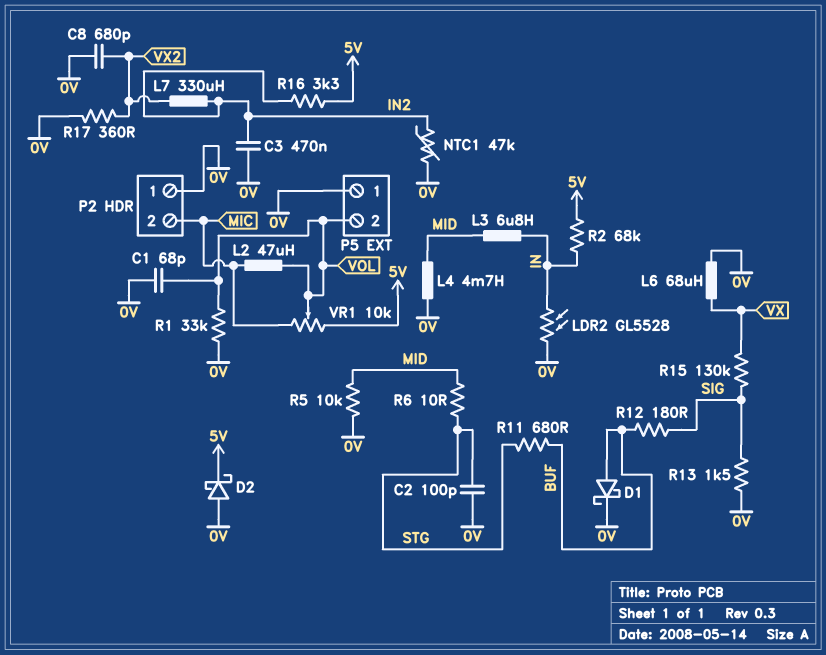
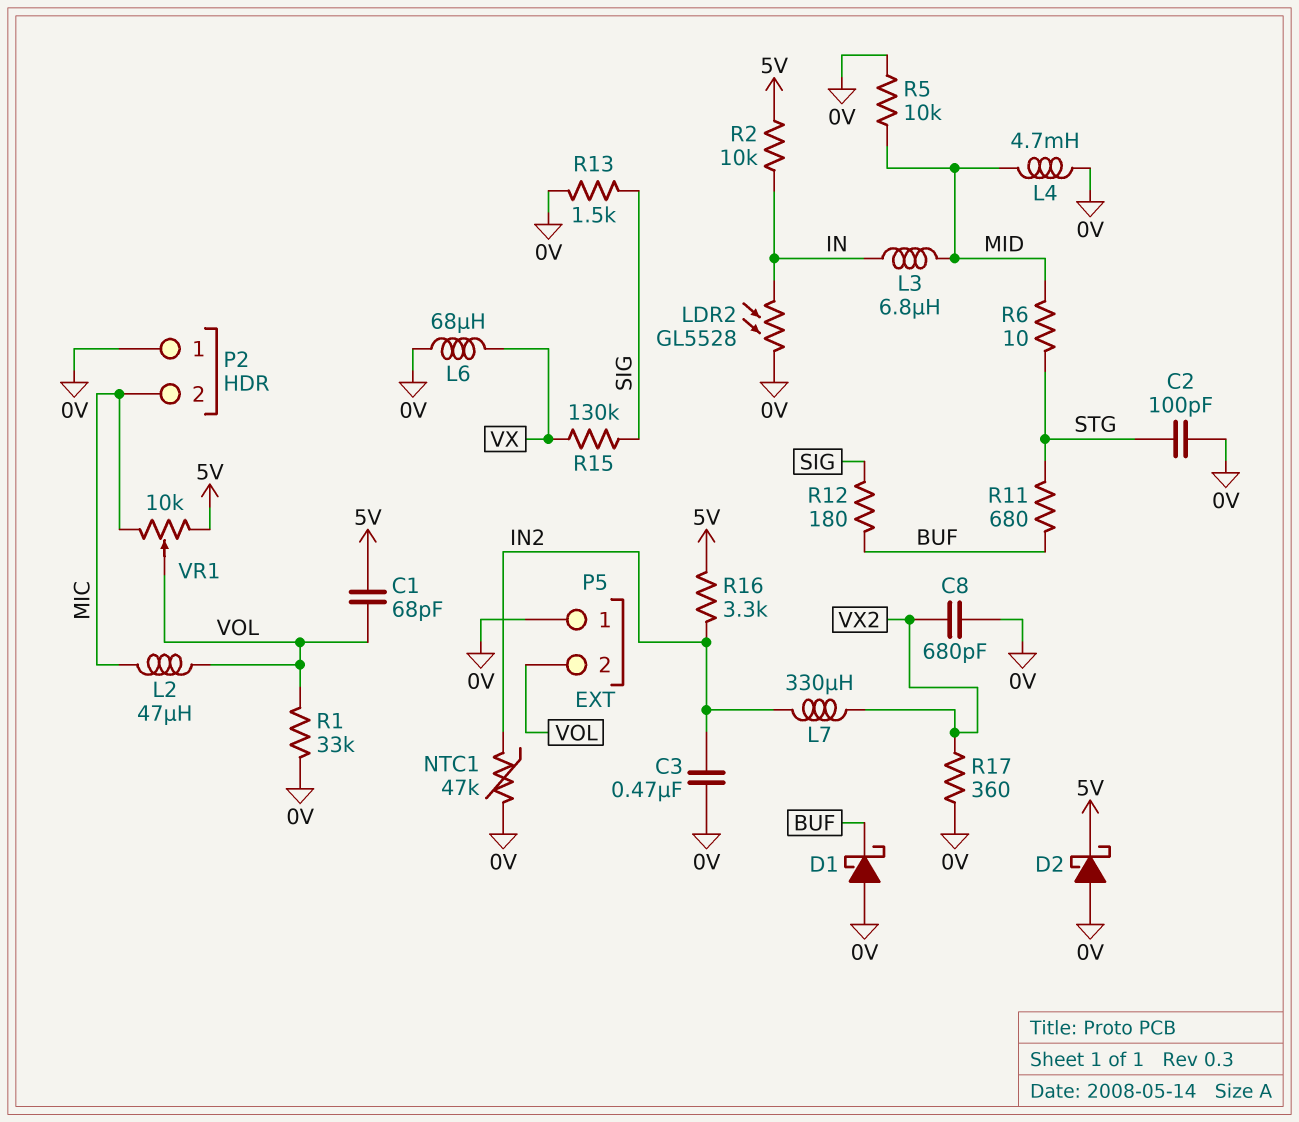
C1: 68pF (0V, VOL) -> 68pF (5V, VOL)
D1: schottky (A BUF, K 0V) -> schottky (A 0V, K BUF)
R2: 68k (5V, IN) -> 10k (5V, IN)

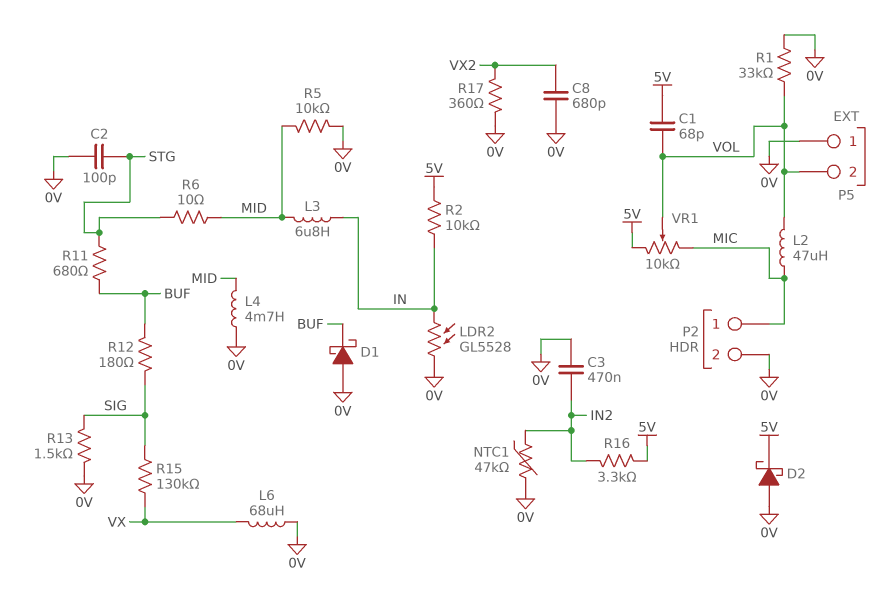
L7: 330uH (IN2, VX2) -> none
P2 pin 1: 0V -> MIC
P2 pin 2: MIC -> 0V

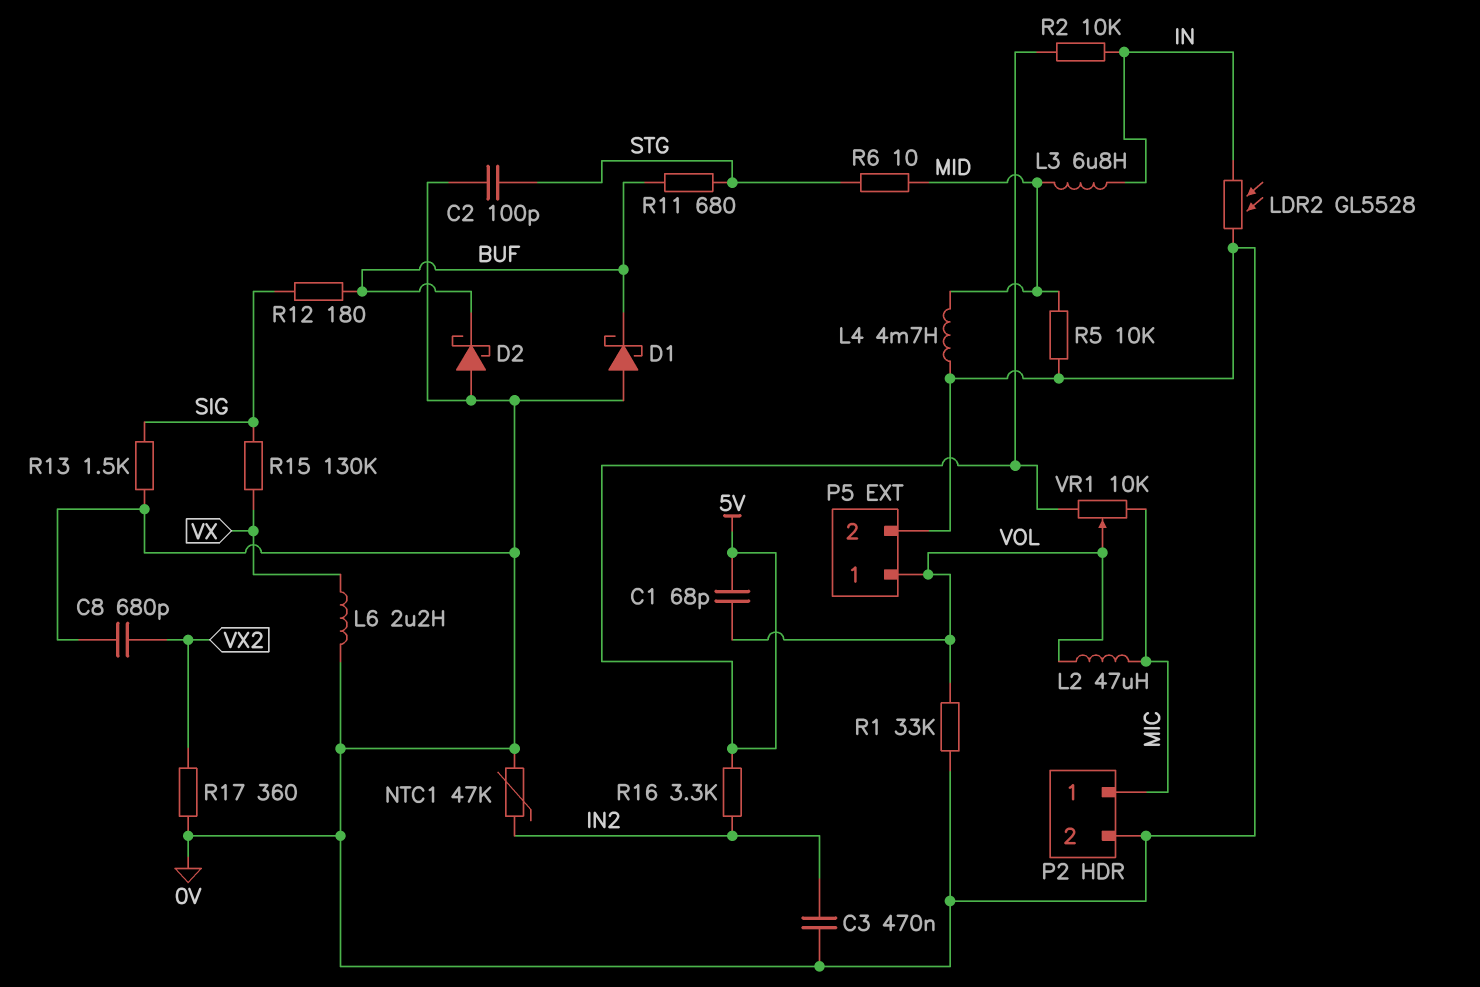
D2: schottky (A 0V, K 5V) -> schottky (A 0V, K BUF)
L6: 68uH (0V, VX) -> 2.2uH (0V, VX)
P5 pin 1: 0V -> VOL
P5 pin 2: VOL -> 0V

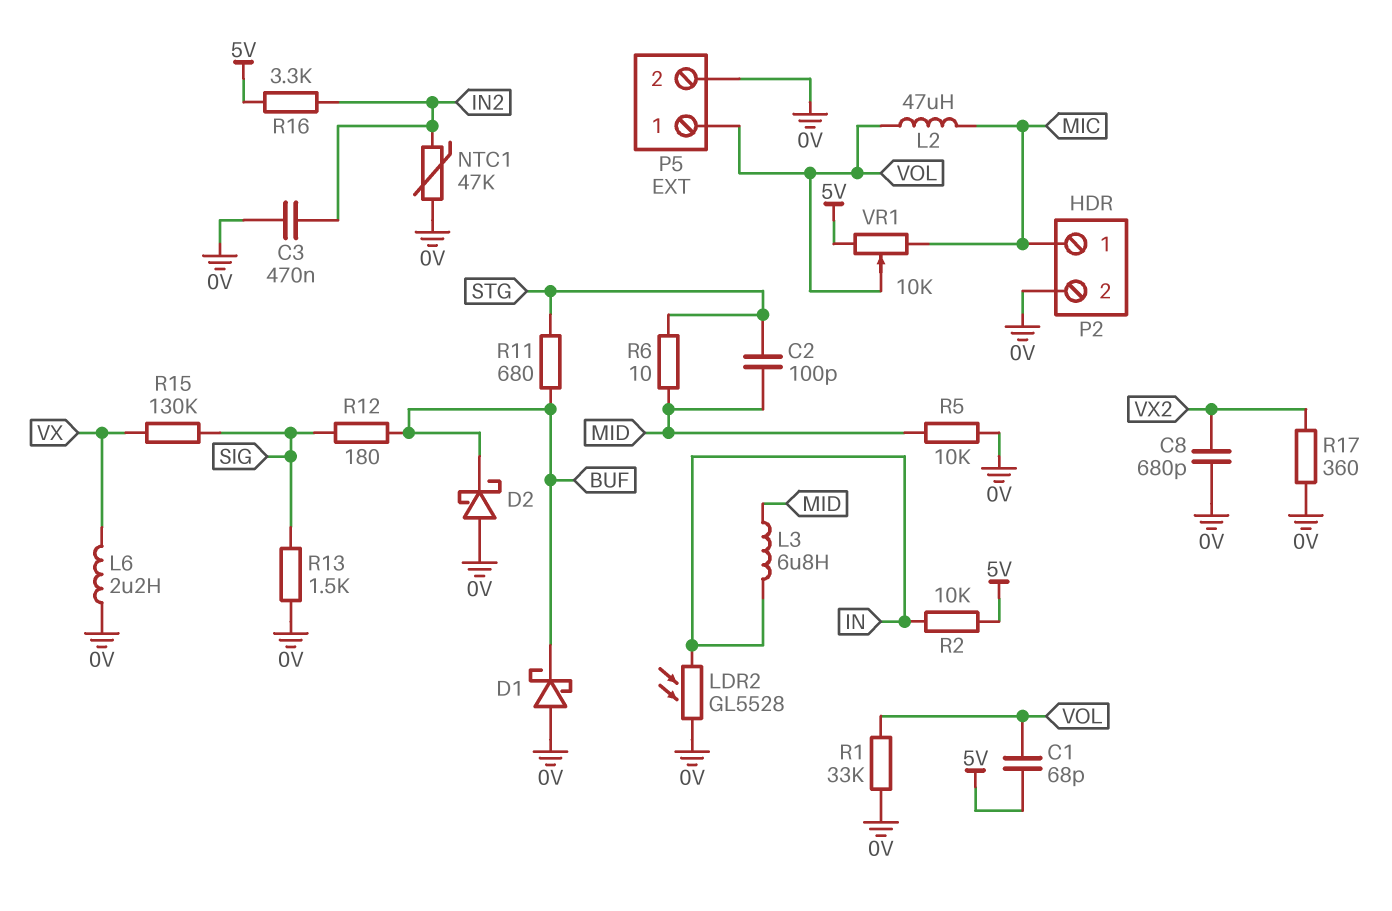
C2: 100pF (0V, STG) -> 100pF (MID, STG)
L4: 4.7mH (0V, MID) -> none

